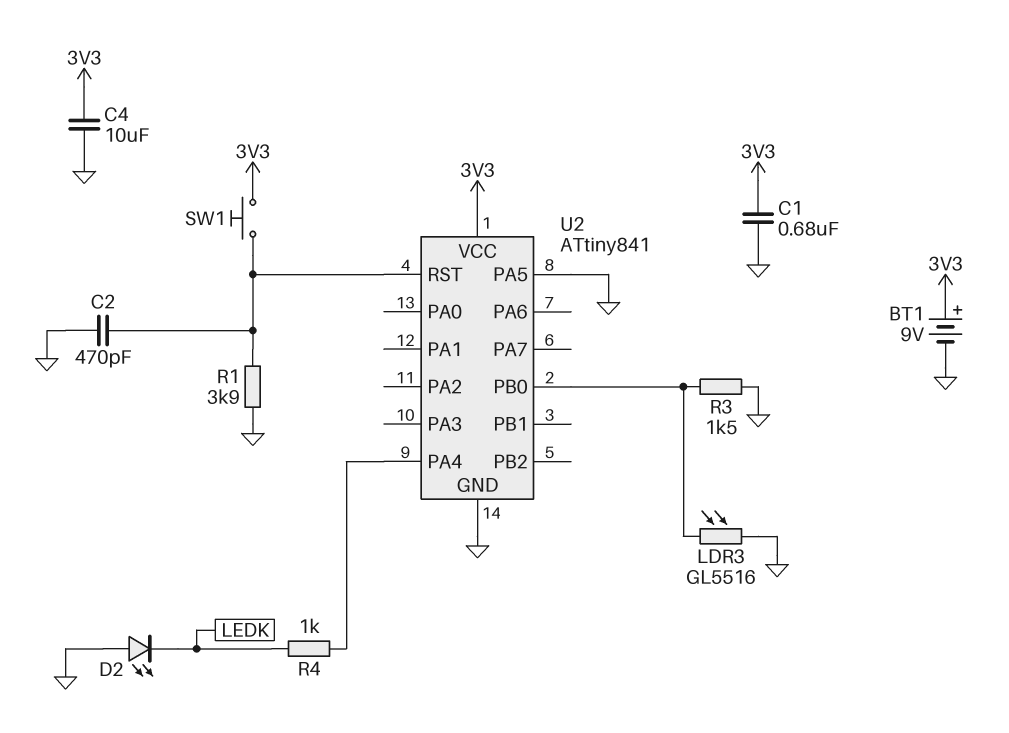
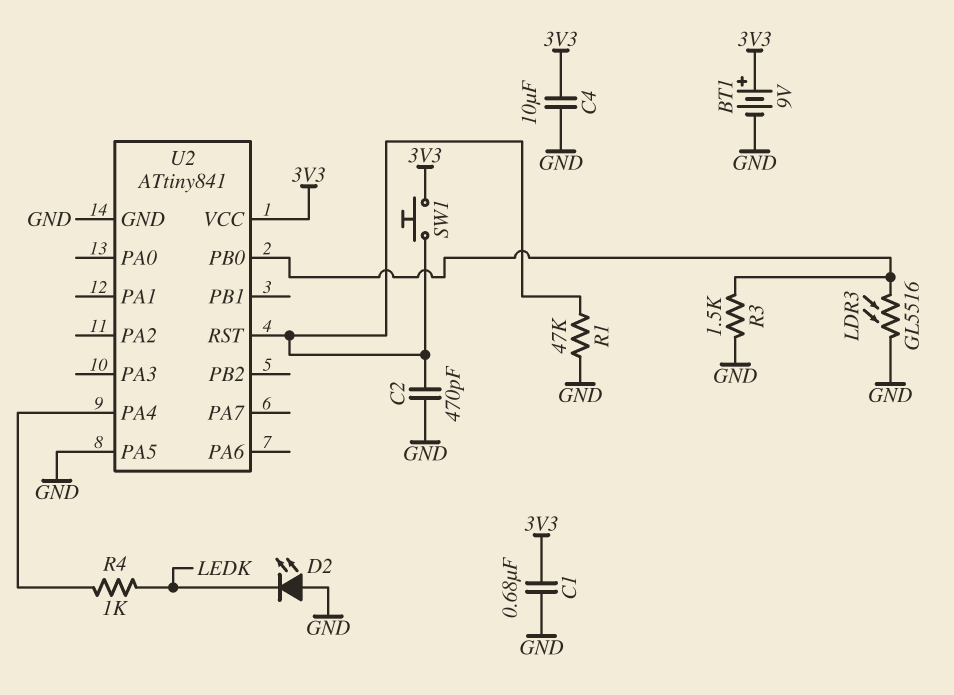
R1: 3.9k (GND, U2/RST) -> 47k (GND, U2/RST)

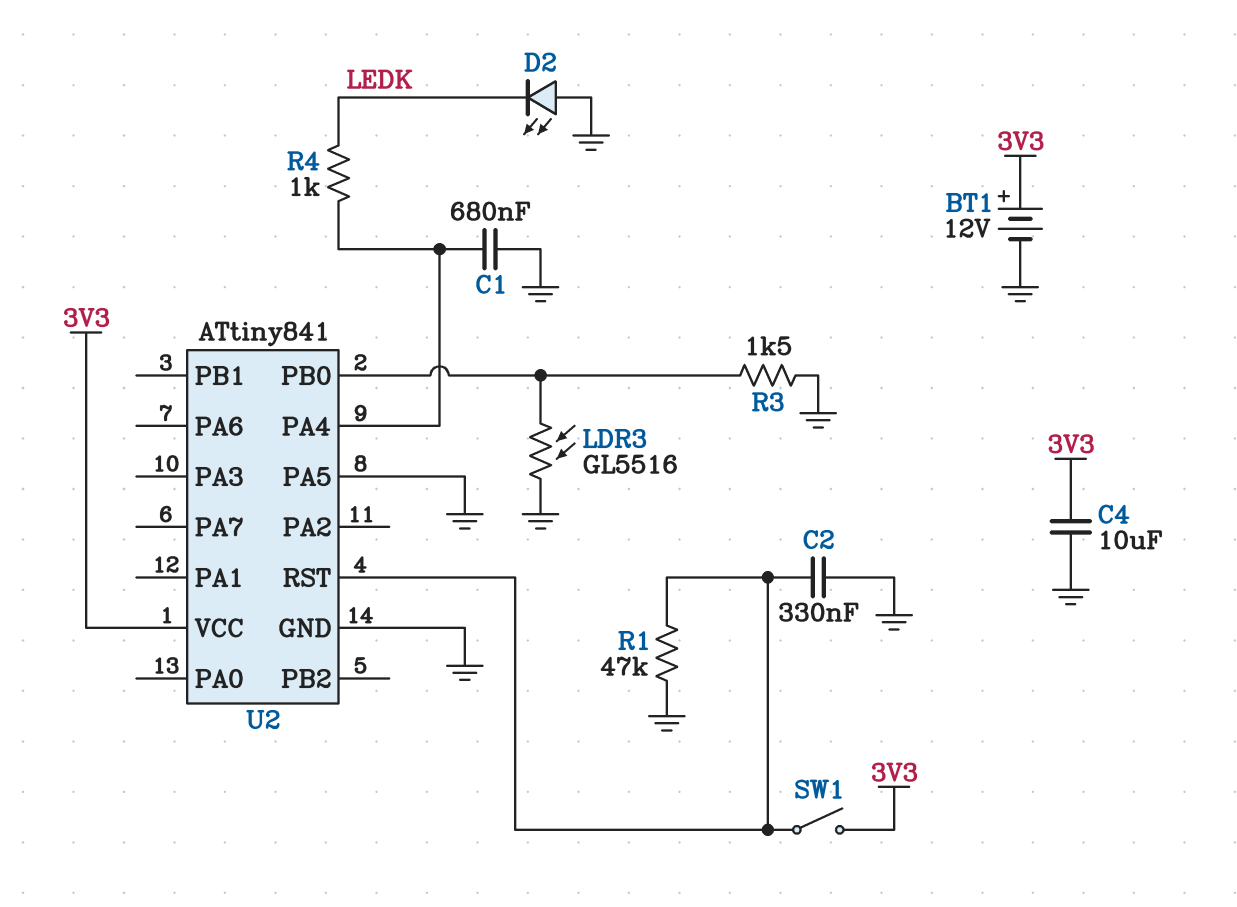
BT1: 9V (plus 3V3, minus GND) -> 12V (plus 3V3, minus GND)
C1: 680nF (3V3, GND) -> 680nF (GND, U2/PA4)
C2: 470pF (GND, U2/RST) -> 330nF (GND, U2/RST)
SW1: button (3V3, U2/RST) -> switch (3V3, U2/RST)

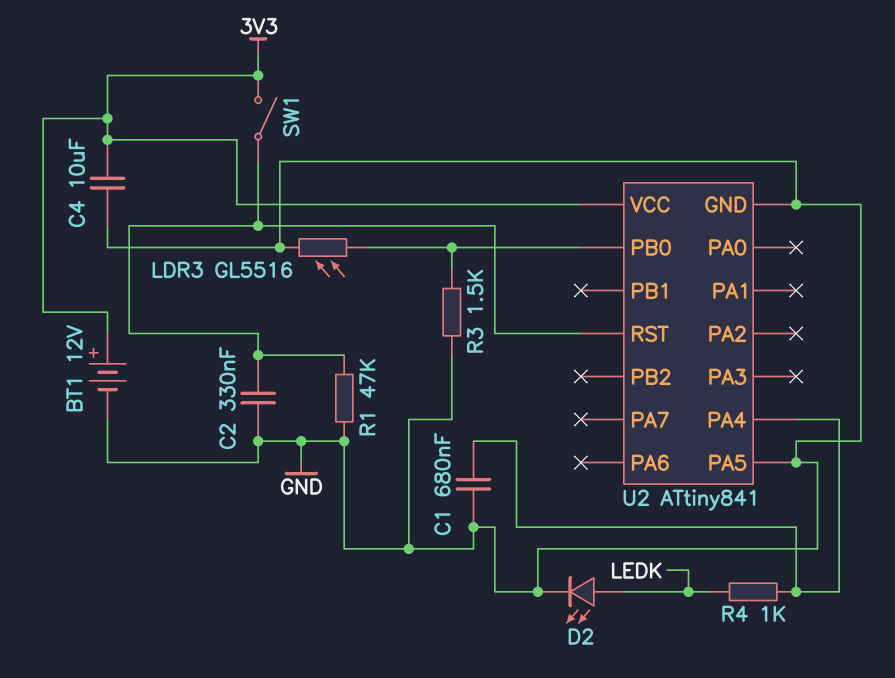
D2: LED (A GND, K LEDK) -> LED (A LEDK, K GND)

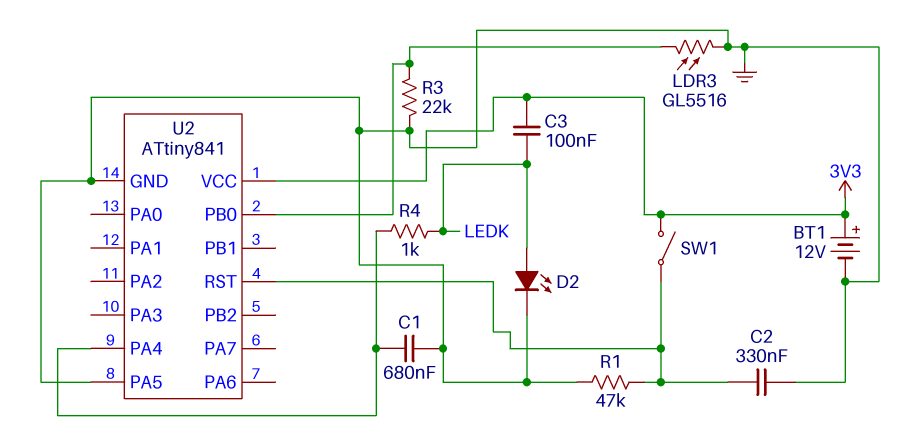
C3: none -> 100nF (3V3, LEDK)
C4: 10uF (3V3, GND) -> none
R3: 1.5k (GND, U2/PB0) -> 22k (GND, U2/PB0)

